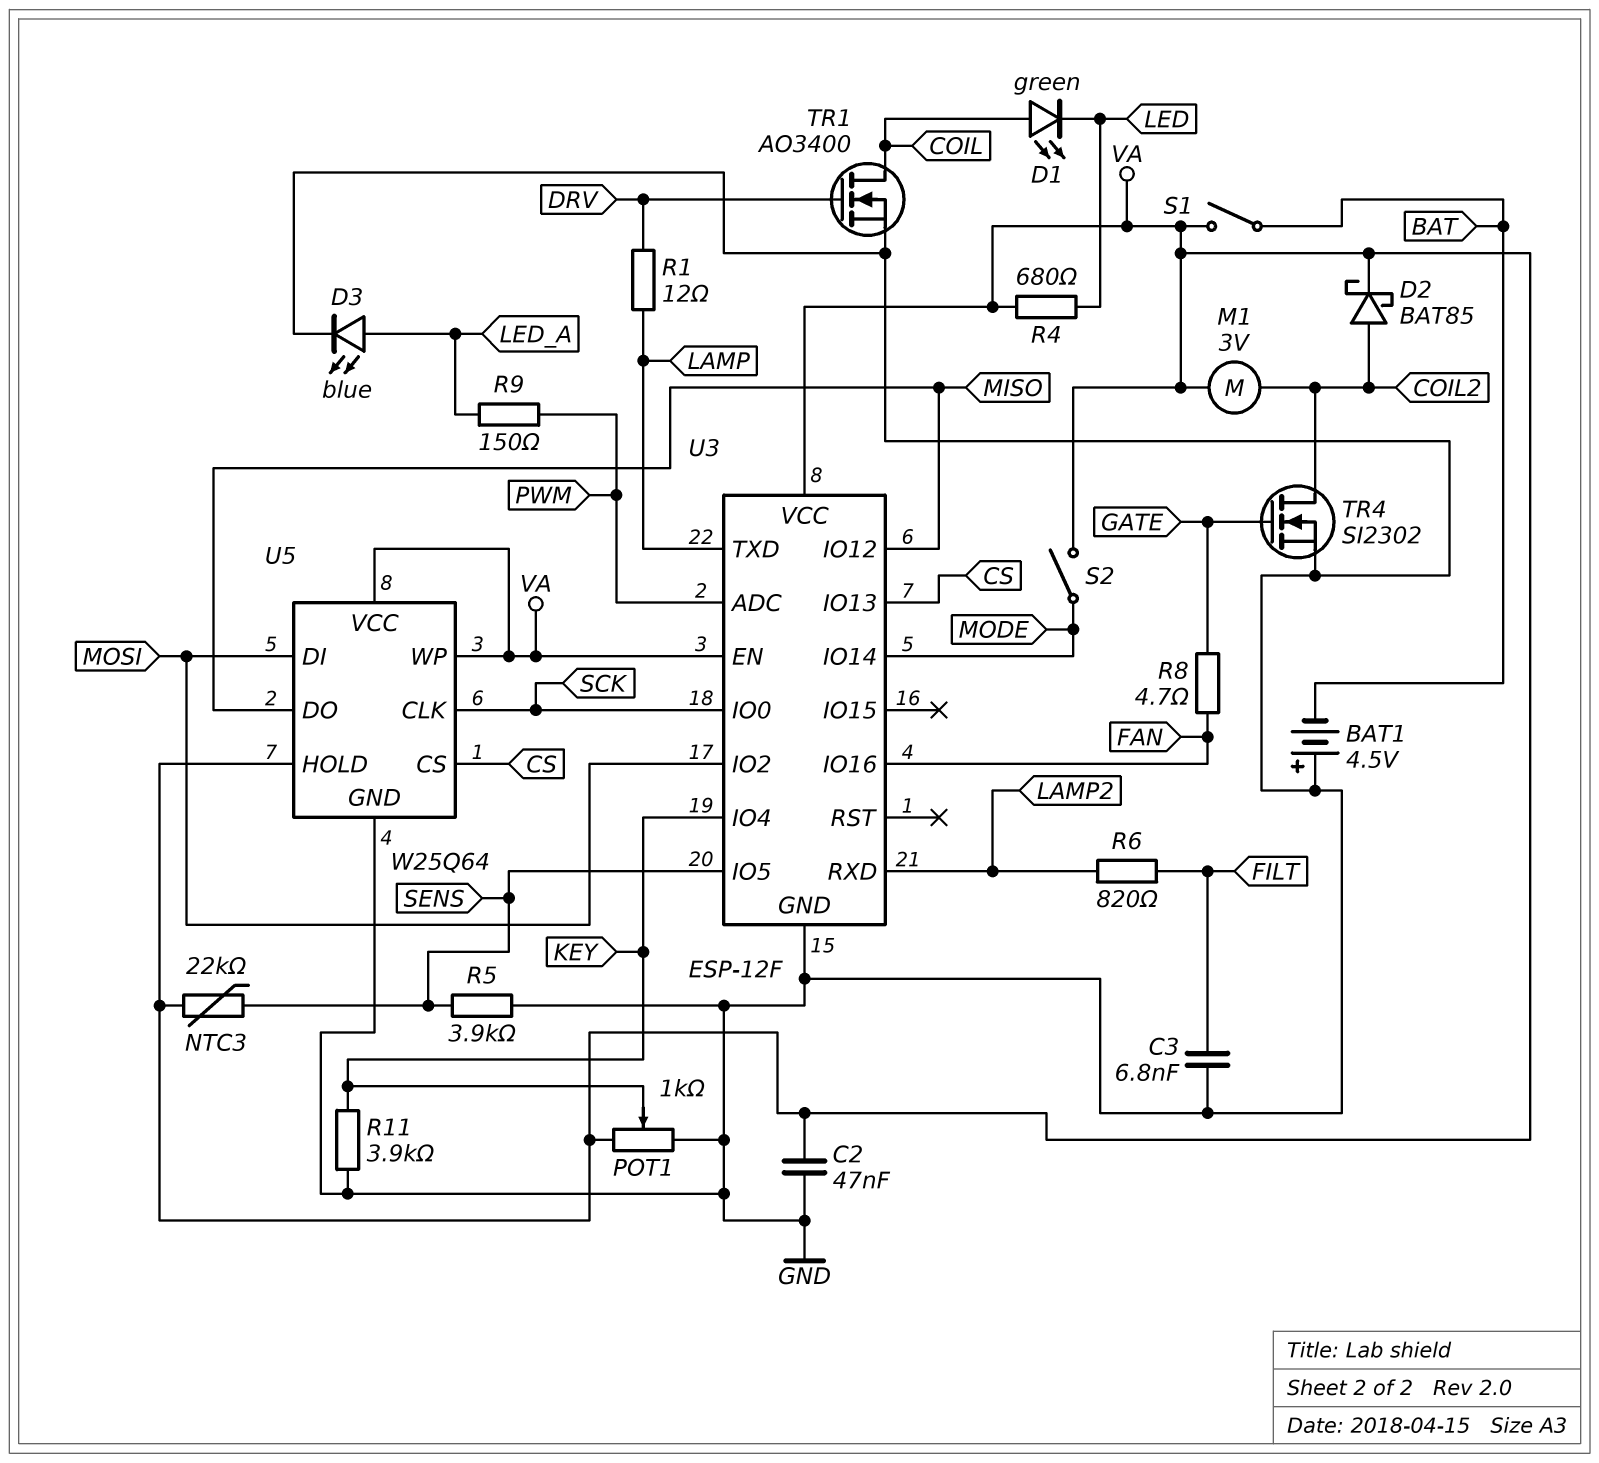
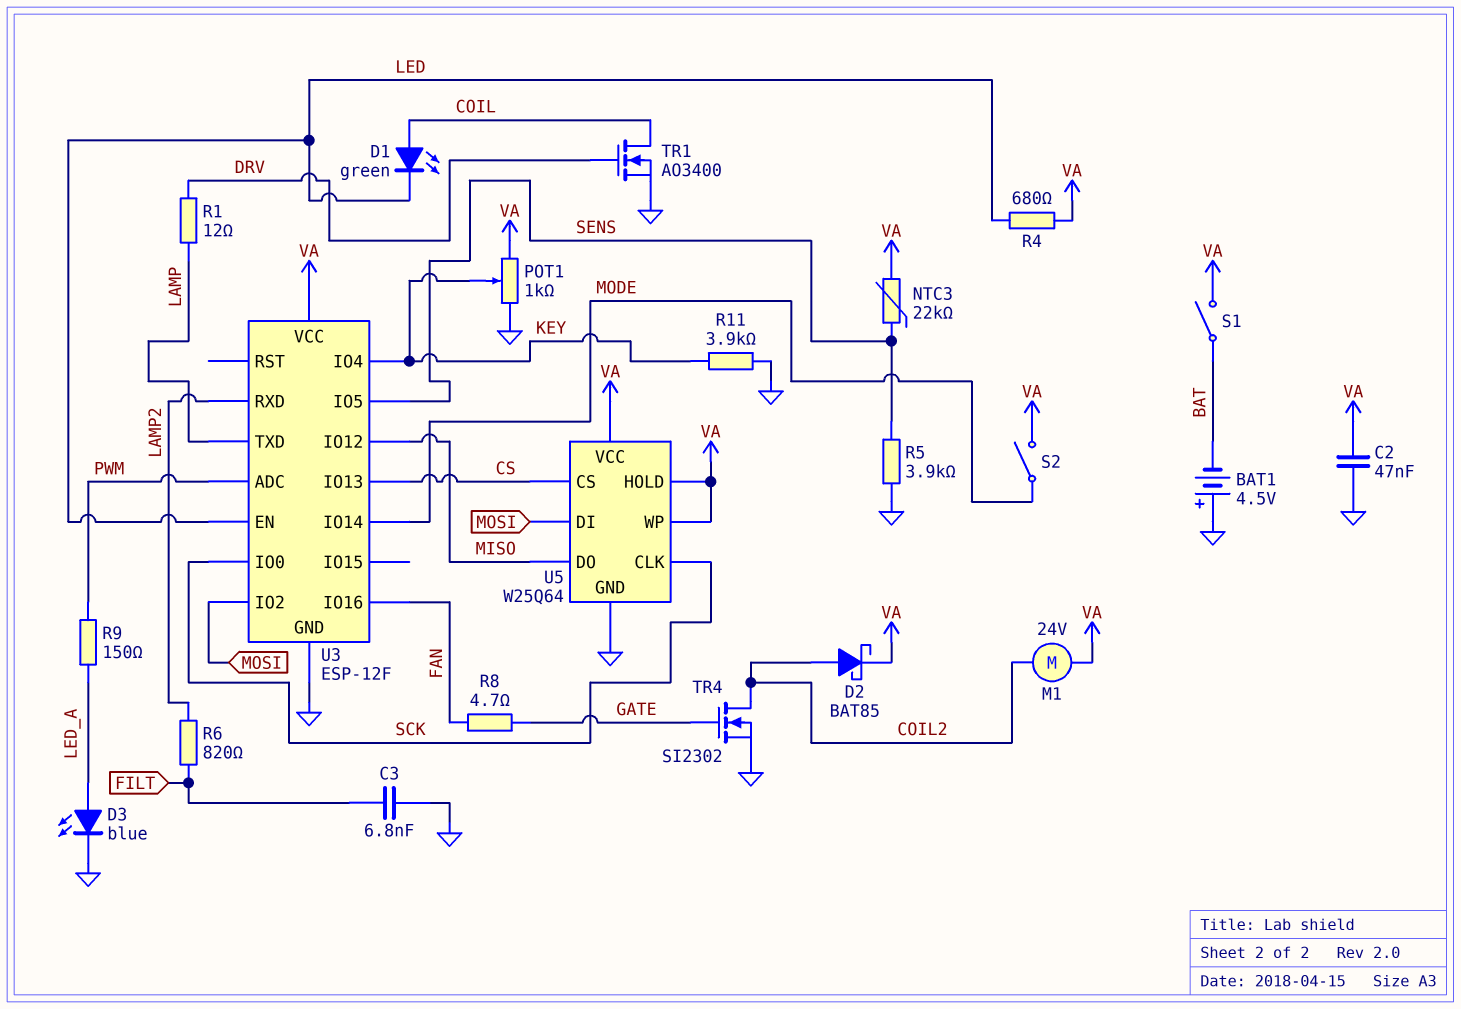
M1: motor 3V (COIL2, VA) -> motor 24V (COIL2, VA)
U3 pin EN: VA -> LED

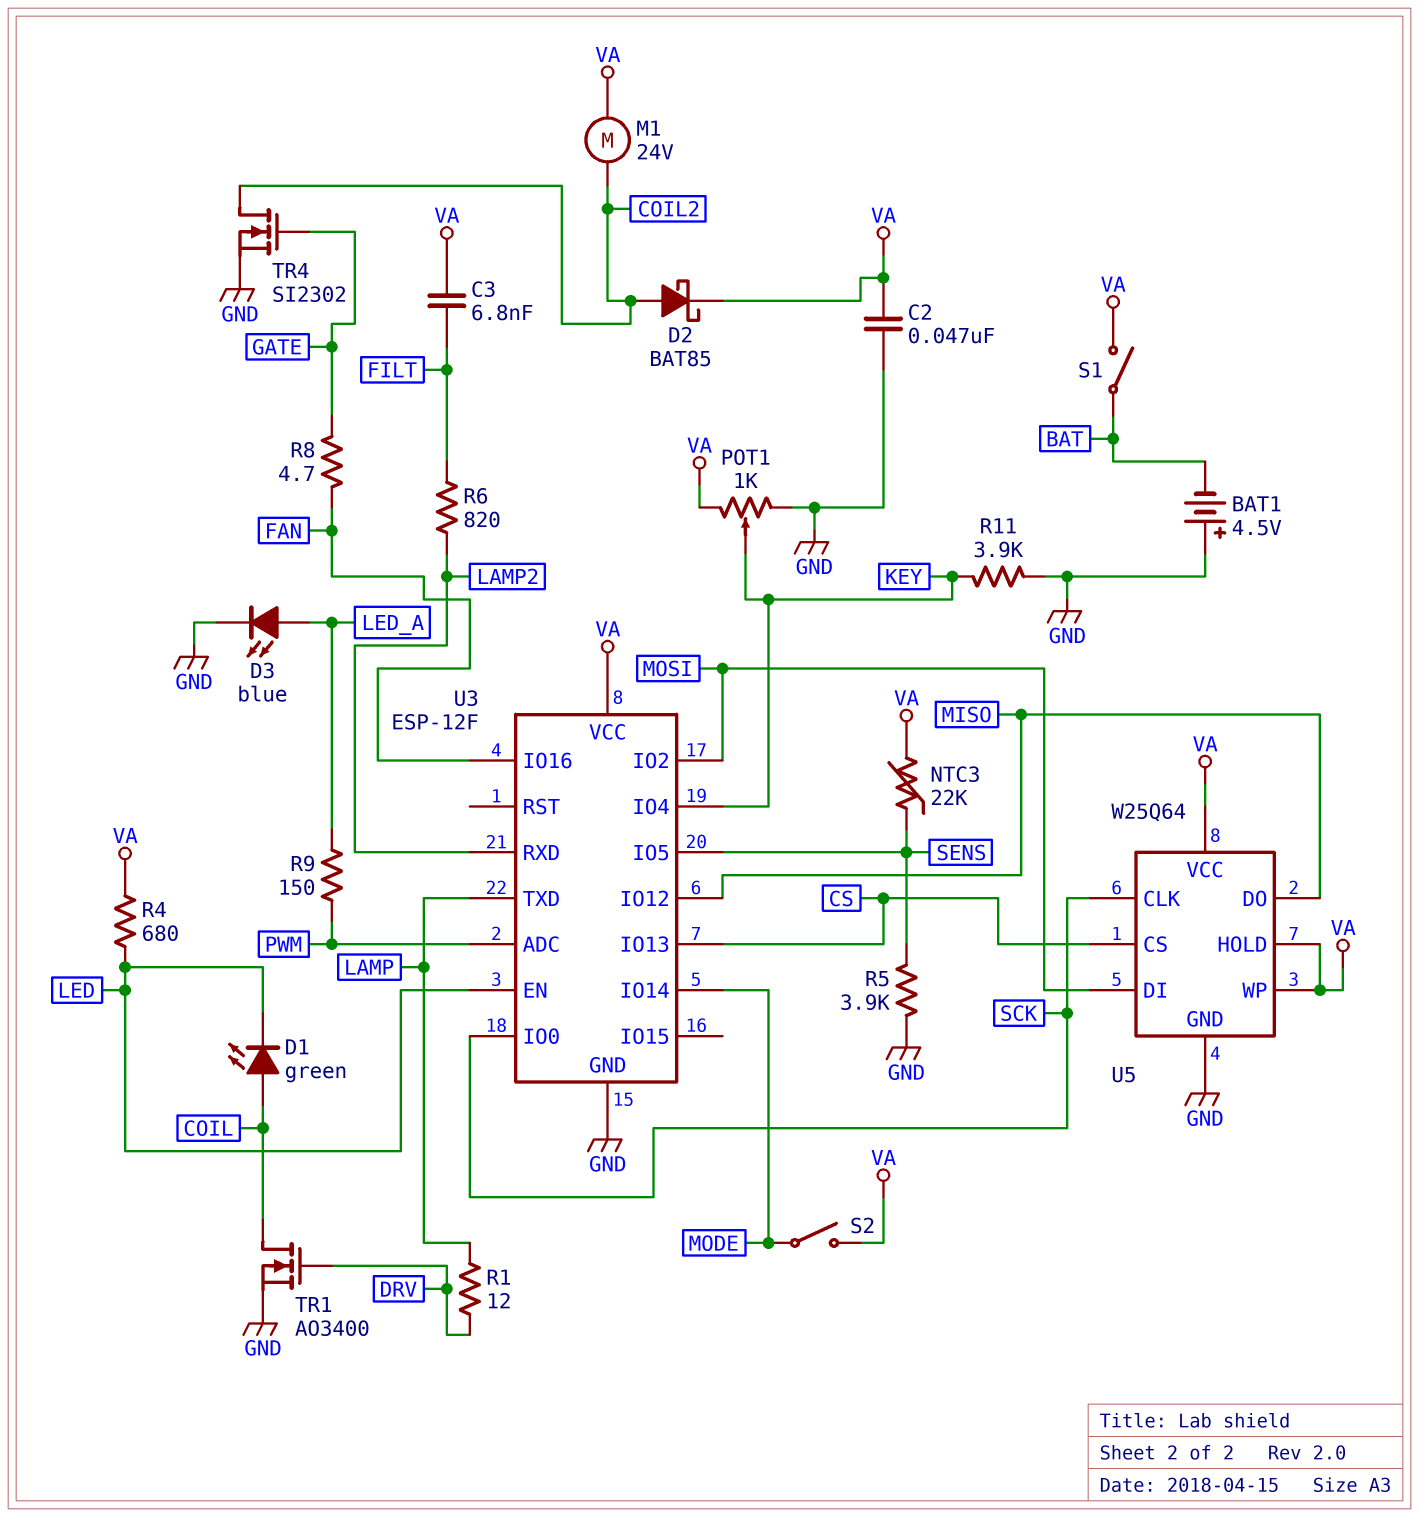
C3: 6.8nF (FILT, GND) -> 6.8nF (FILT, VA)

